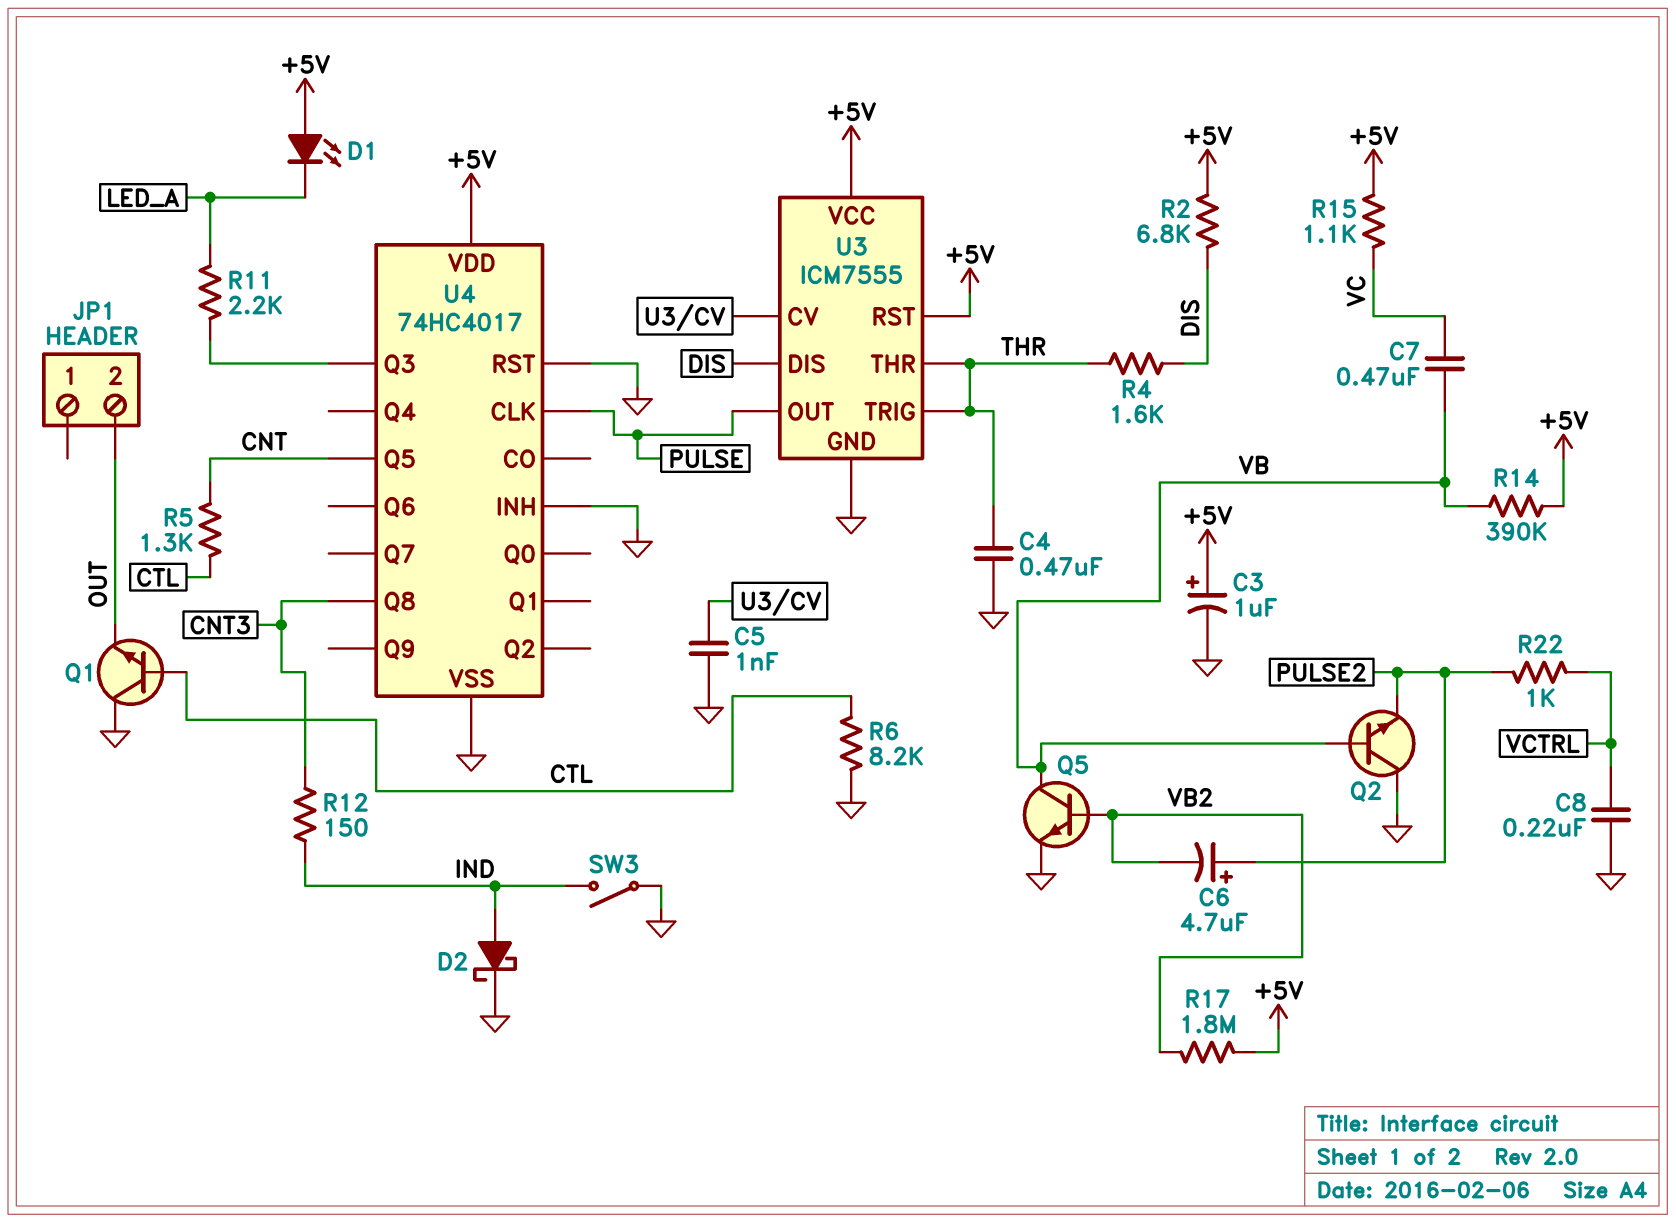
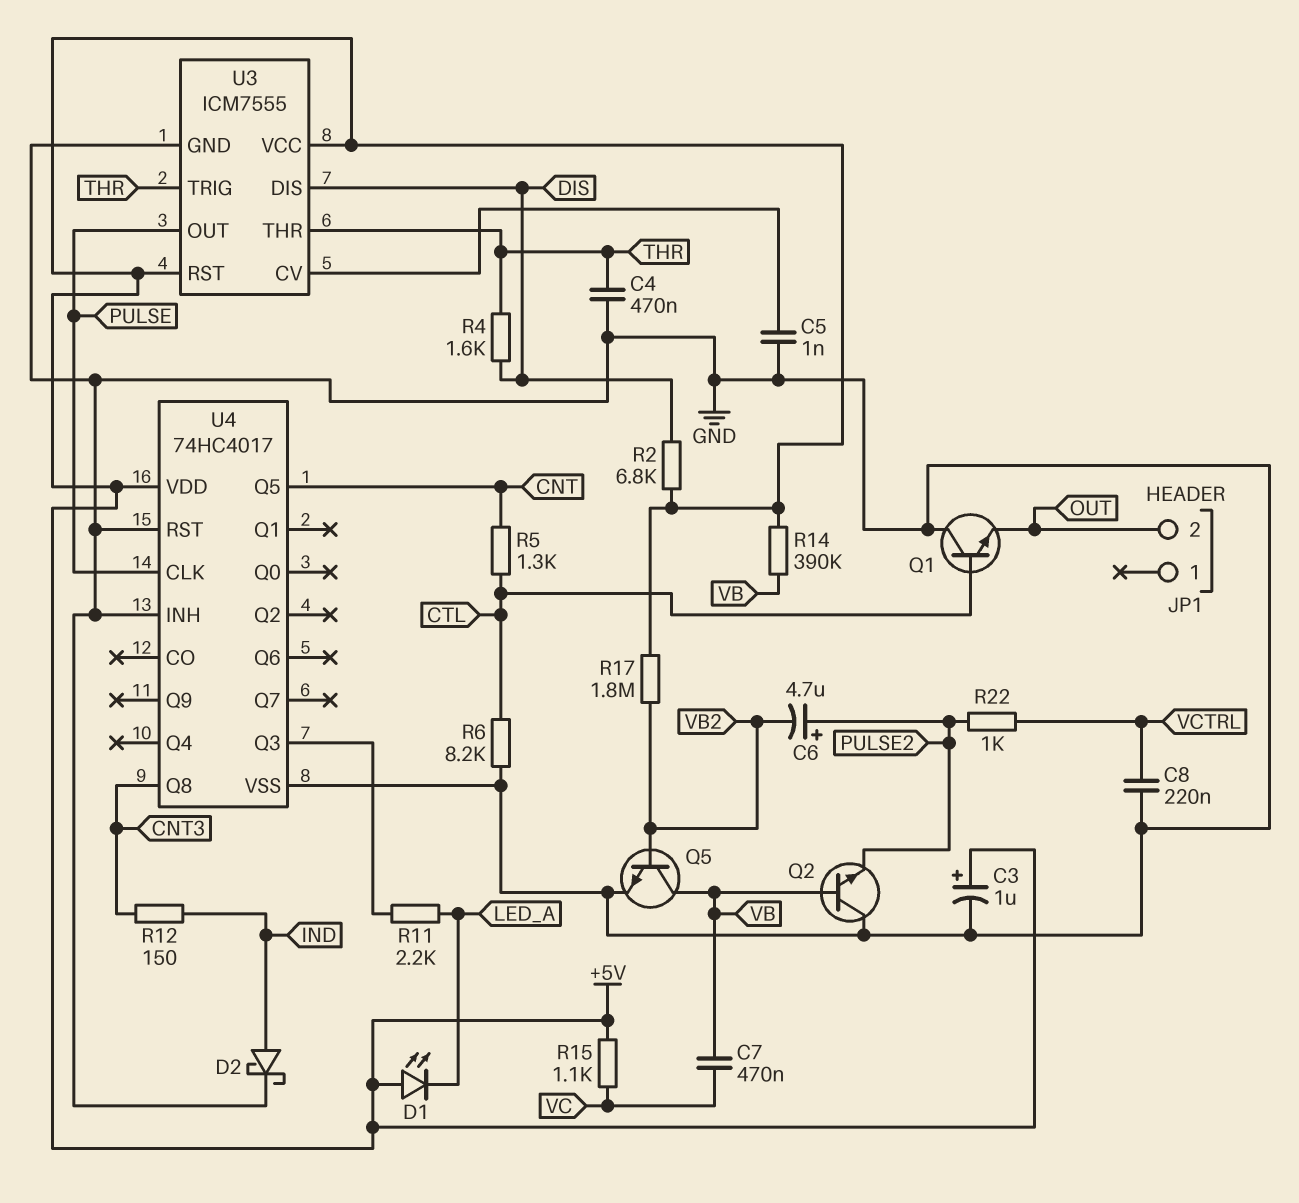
SW3: switch (GND, IND) -> none

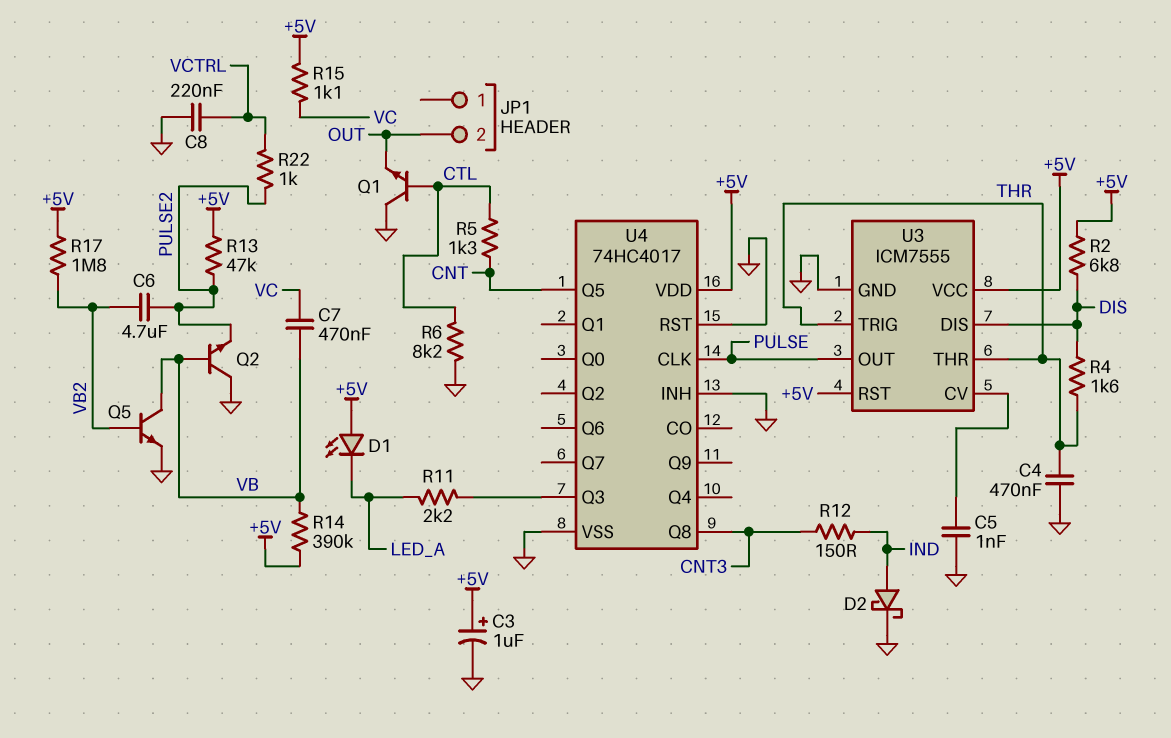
C6: 4.7uF (plus PULSE2, minus VB2) -> 4.7uF (PULSE2, VB2)
R13: none -> 47k (+5V, PULSE2)

